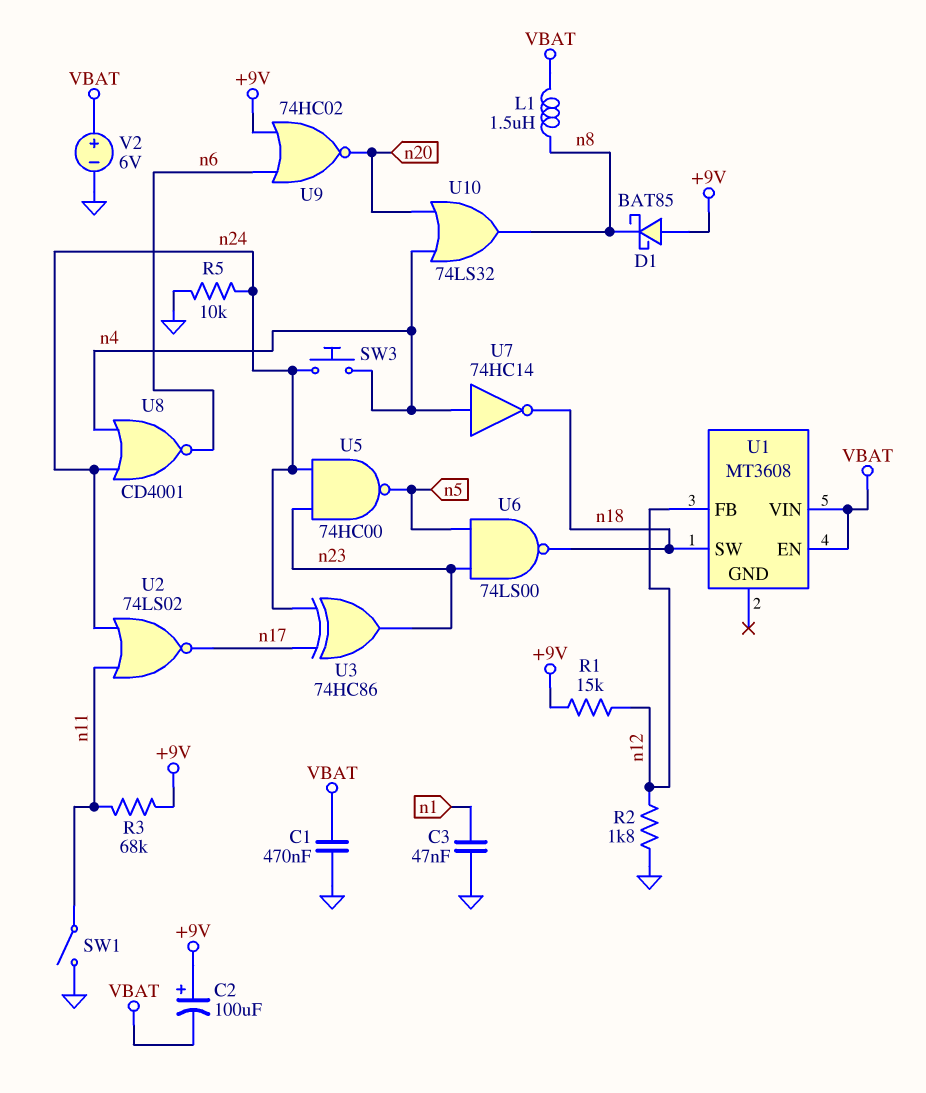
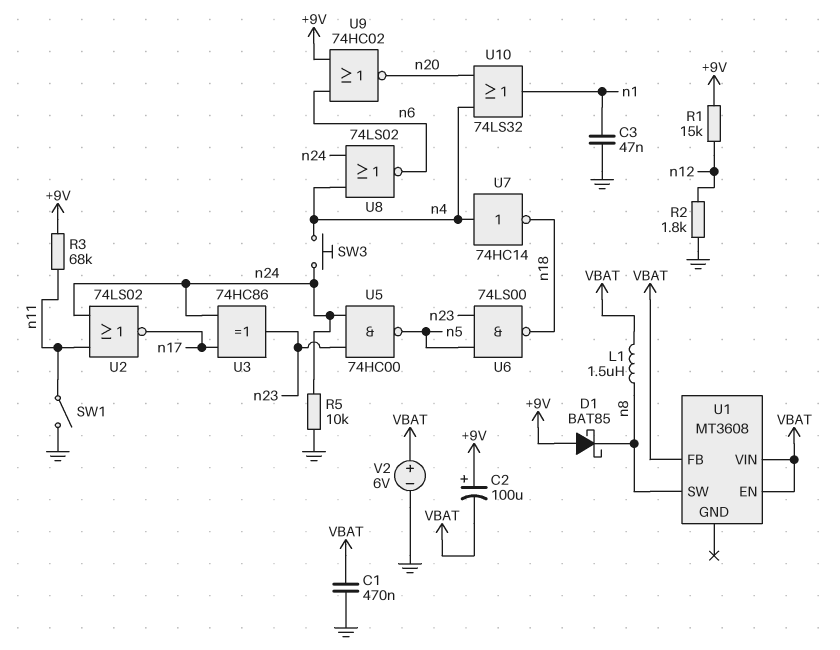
U1 pin FB: n12 -> VBAT
U1 pin SW: n18 -> n8
U8: NOR CD4001 (in n4, in n24, out n6) -> NOR 74LS02 (in n4, in n24, out n6)
U10: OR 74LS32 (in n4, in n20, out n8) -> OR 74LS32 (in n4, in n20, out n1)

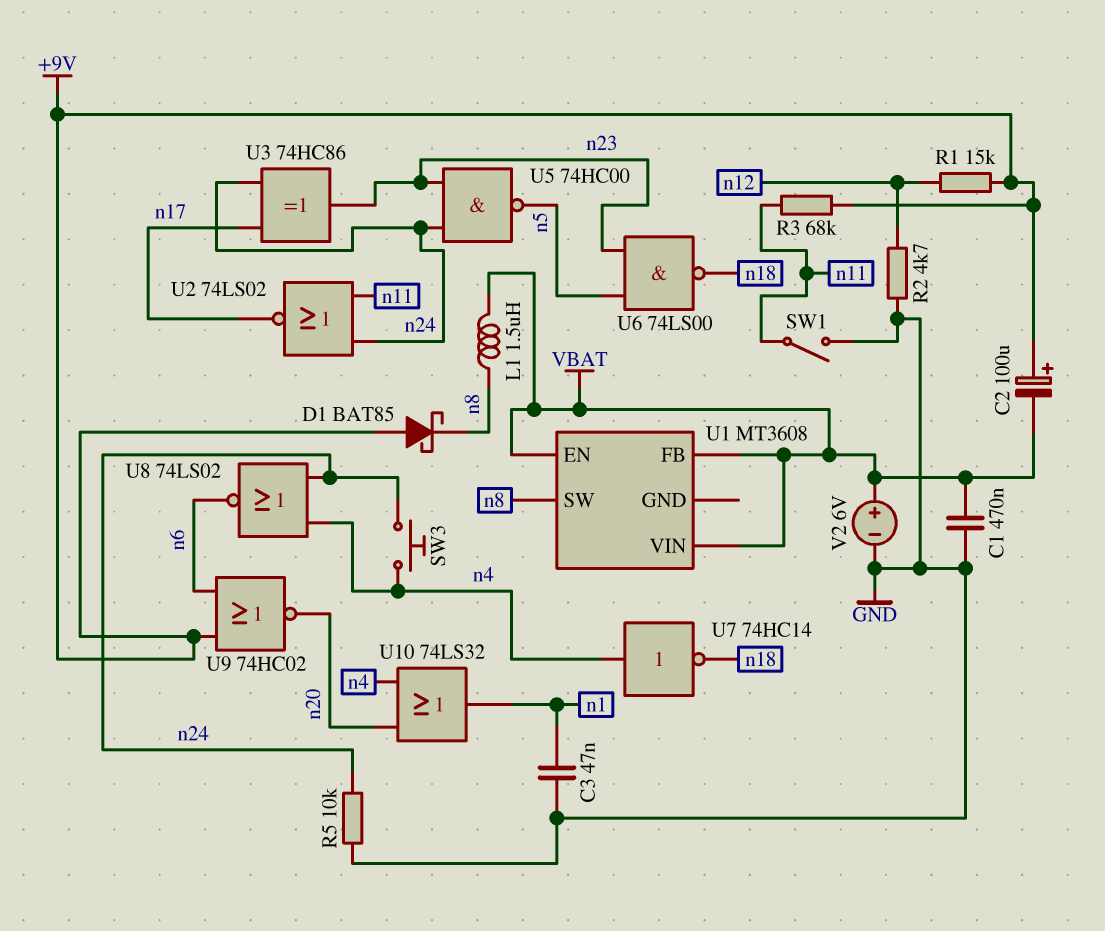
R2: 1.8k (GND, n12) -> 4.7k (GND, n12)

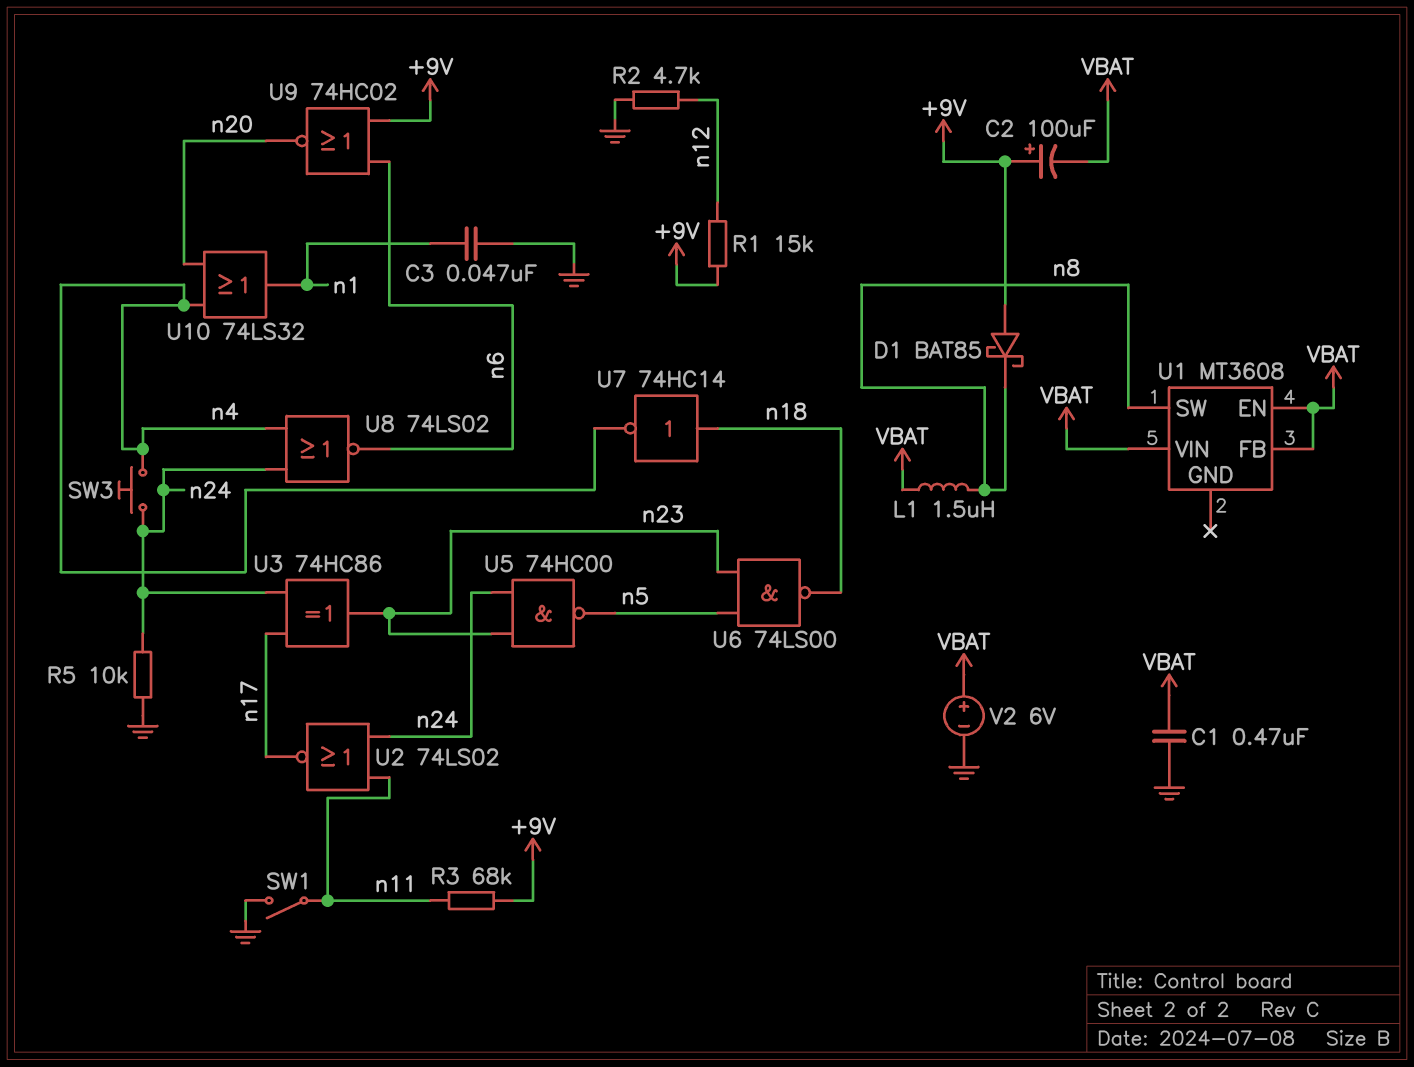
U7: NOT 74HC14 (in n4, out n18) -> NOT 74HC14 (in n18, out n4)

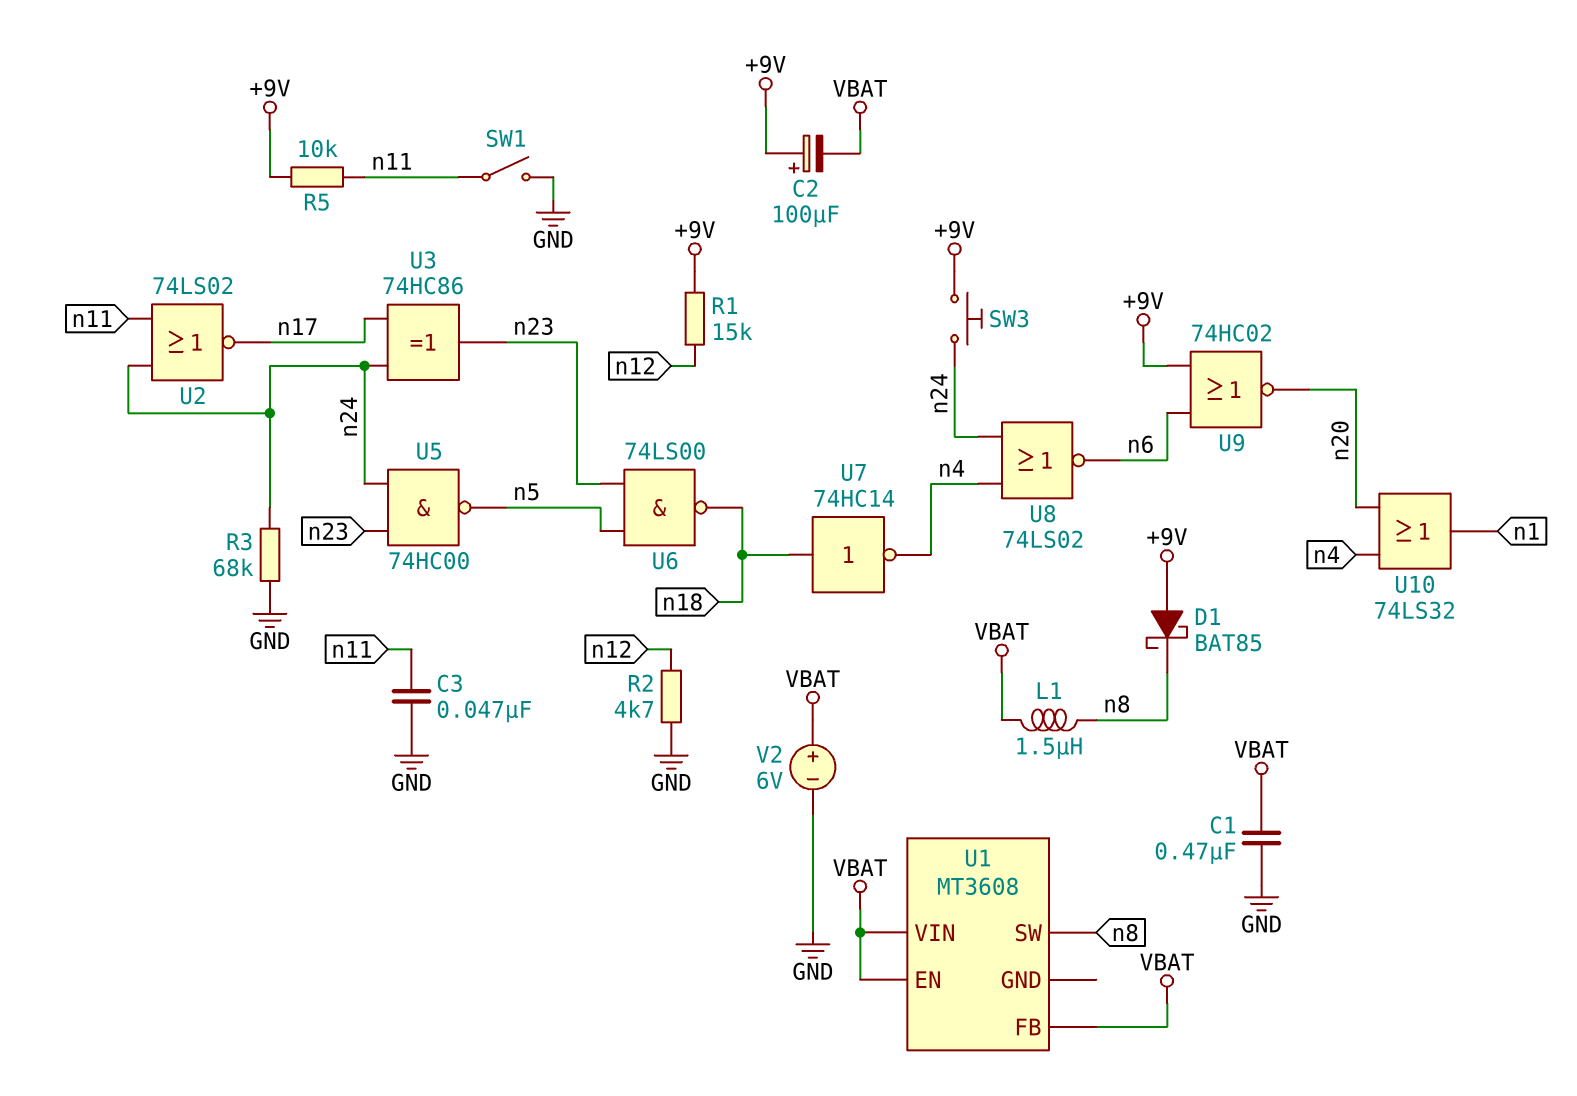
C3: 47nF (GND, n1) -> 47nF (GND, n11)
R3: 68k (+9V, n11) -> 68k (GND, n24)
R5: 10k (GND, n24) -> 10k (+9V, n11)
SW3: button (n4, n24) -> button (+9V, n24)

